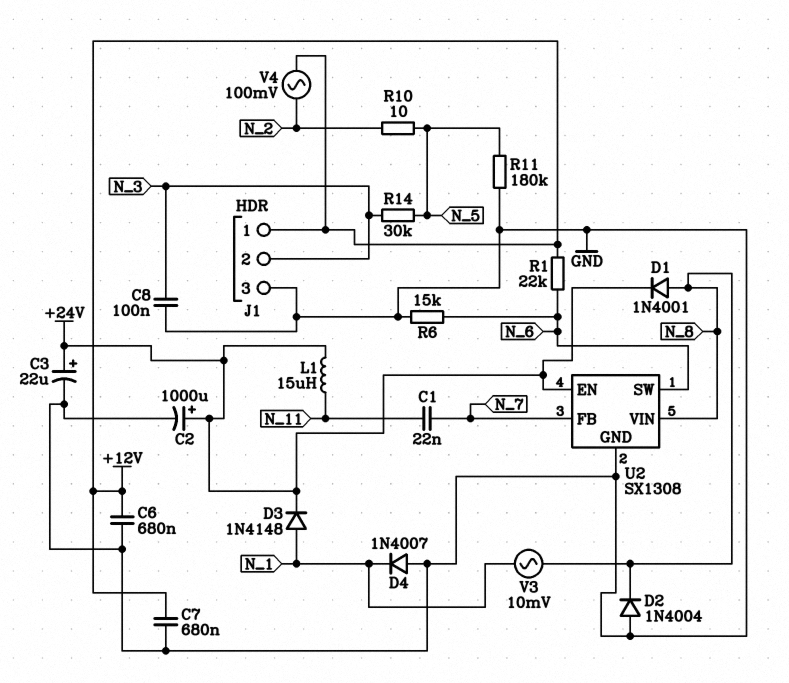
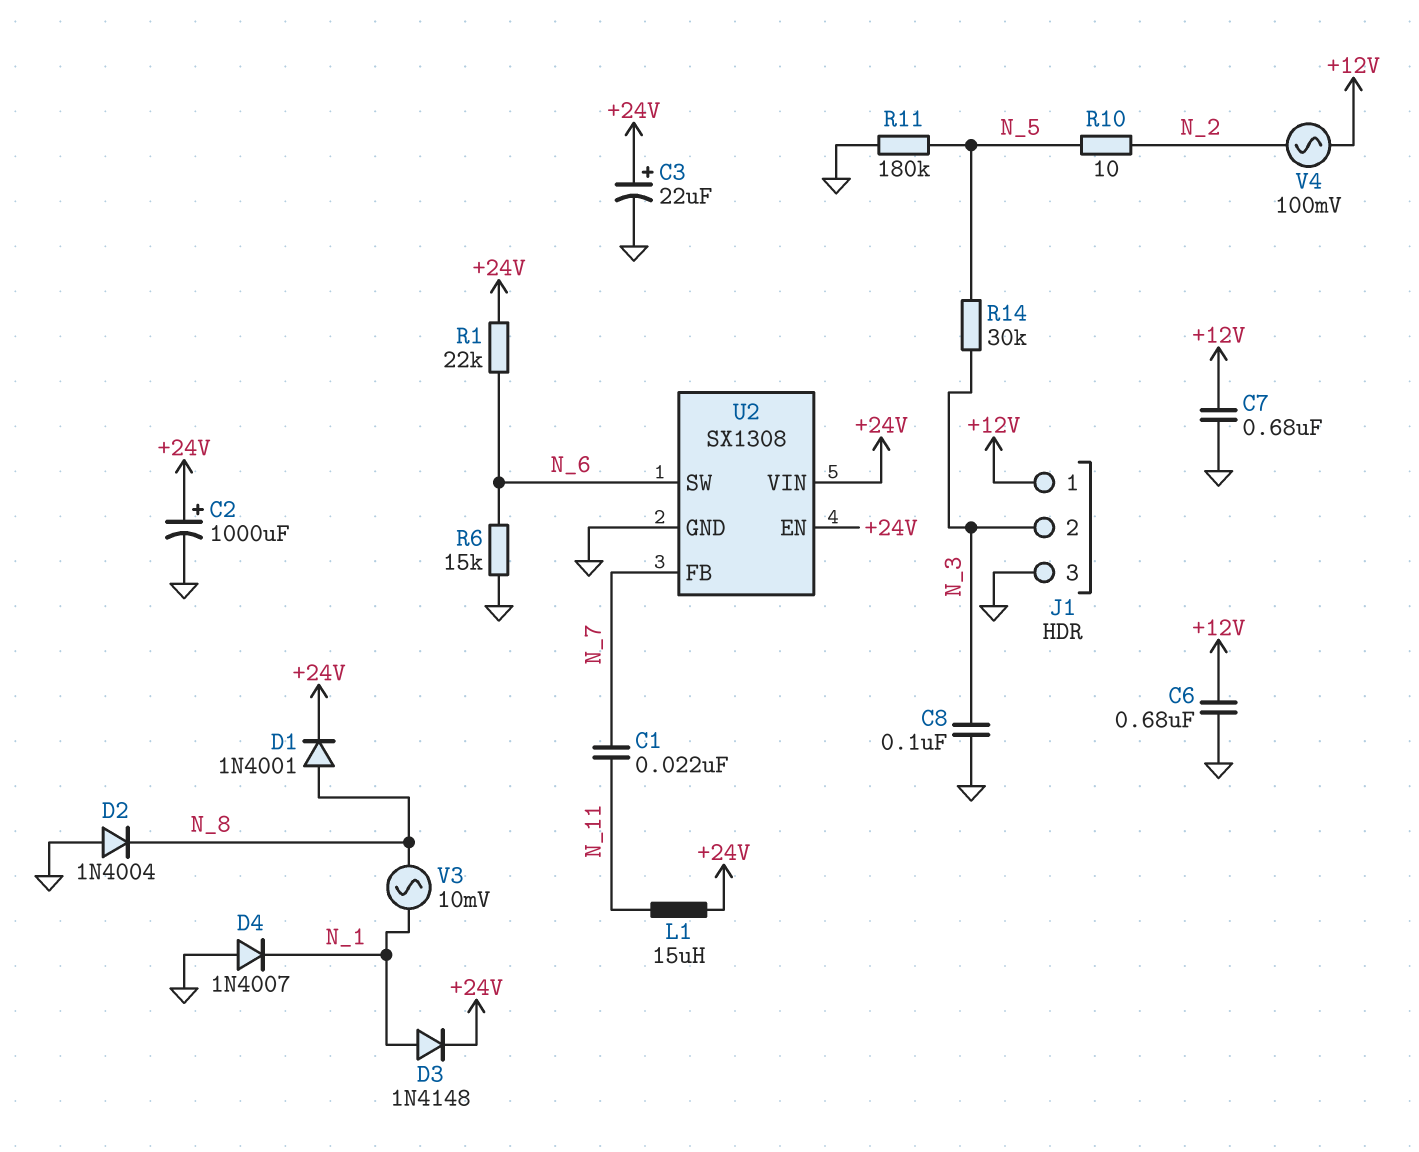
R1: 22k (+12V, N_6) -> 22k (+24V, N_6)
U2 pin VIN: N_8 -> +24V

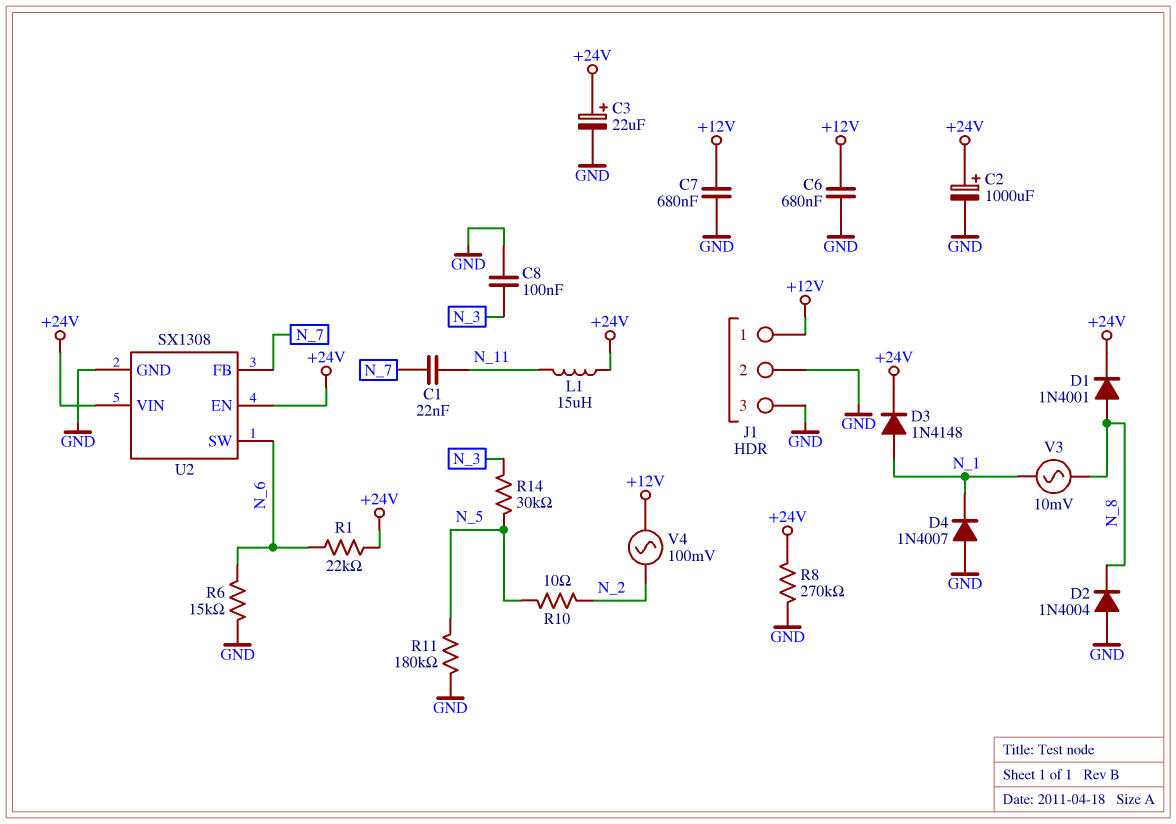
J1 pin 2: N_3 -> GND
R8: none -> 270k (+24V, GND)

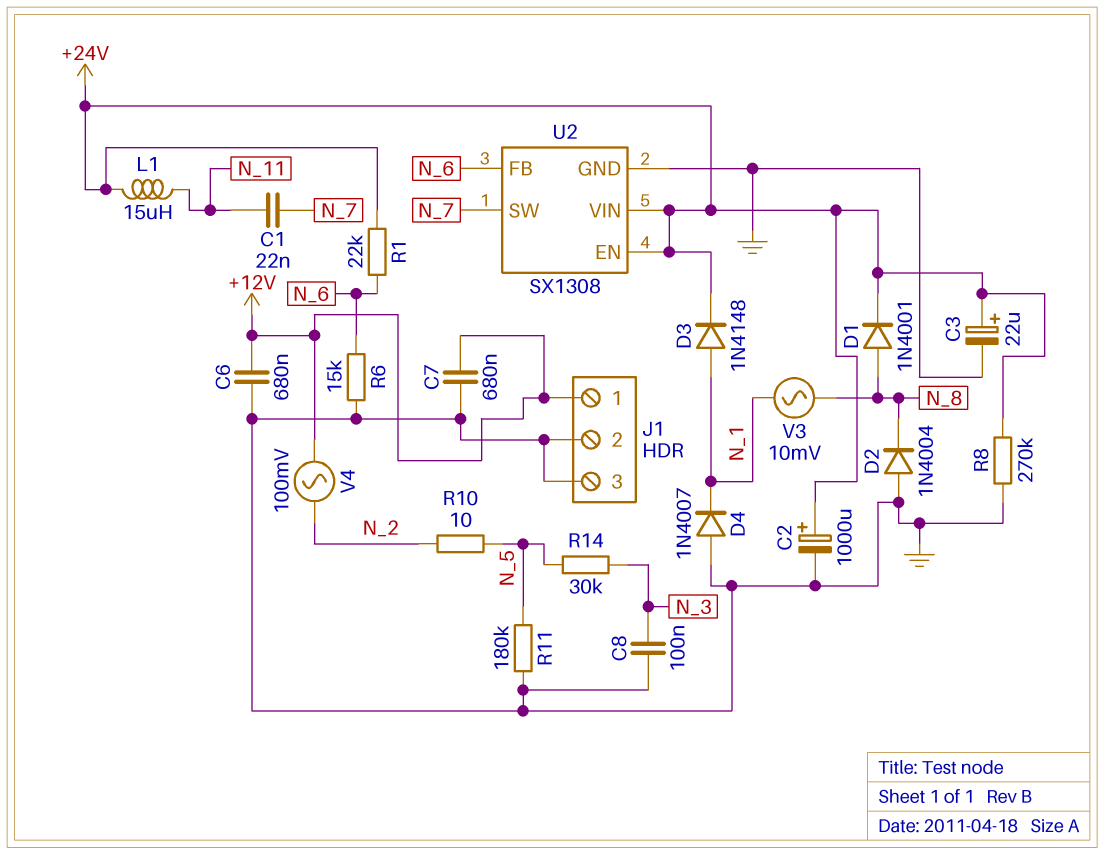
U2 pin FB: N_7 -> N_6
U2 pin SW: N_6 -> N_7

